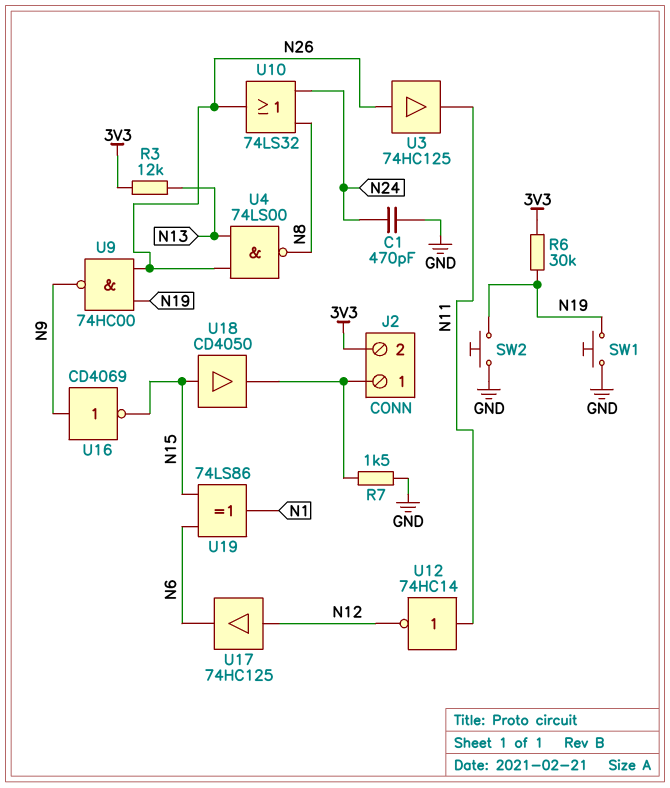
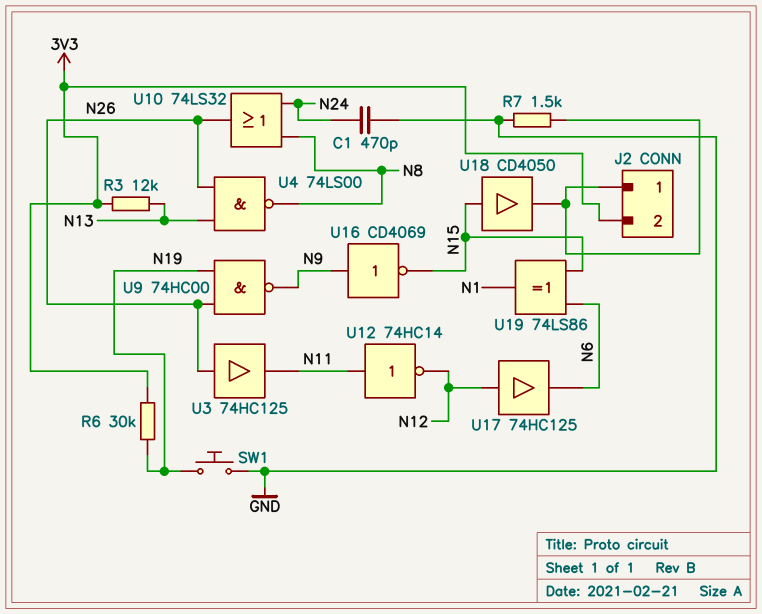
SW2: button (GND, N19) -> none

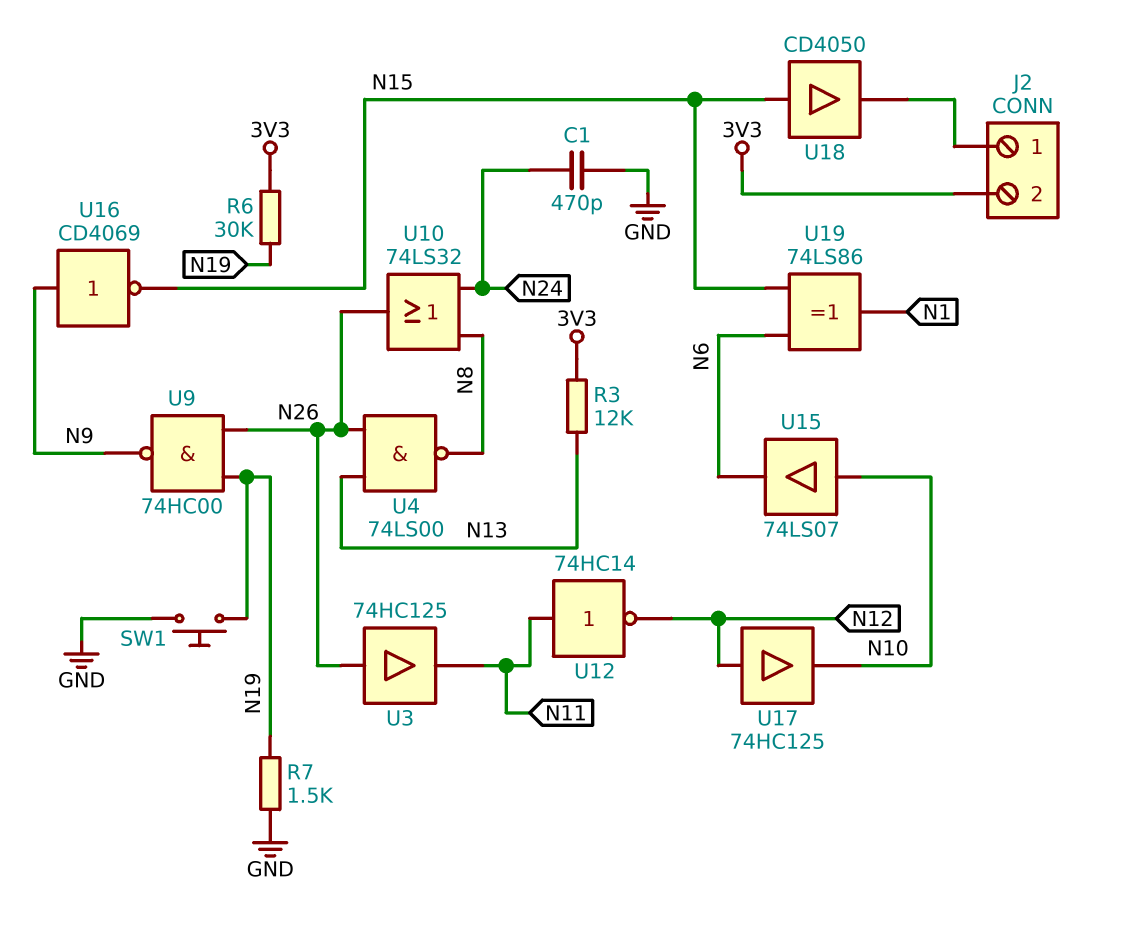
R7: 1.5k (GND, J2/1) -> 1.5k (GND, N19)
U15: none -> buffer 74LS07 (in N10, out N6)
U17: buffer 74HC125 (in N12, out N6) -> buffer 74HC125 (in N12, out N10)

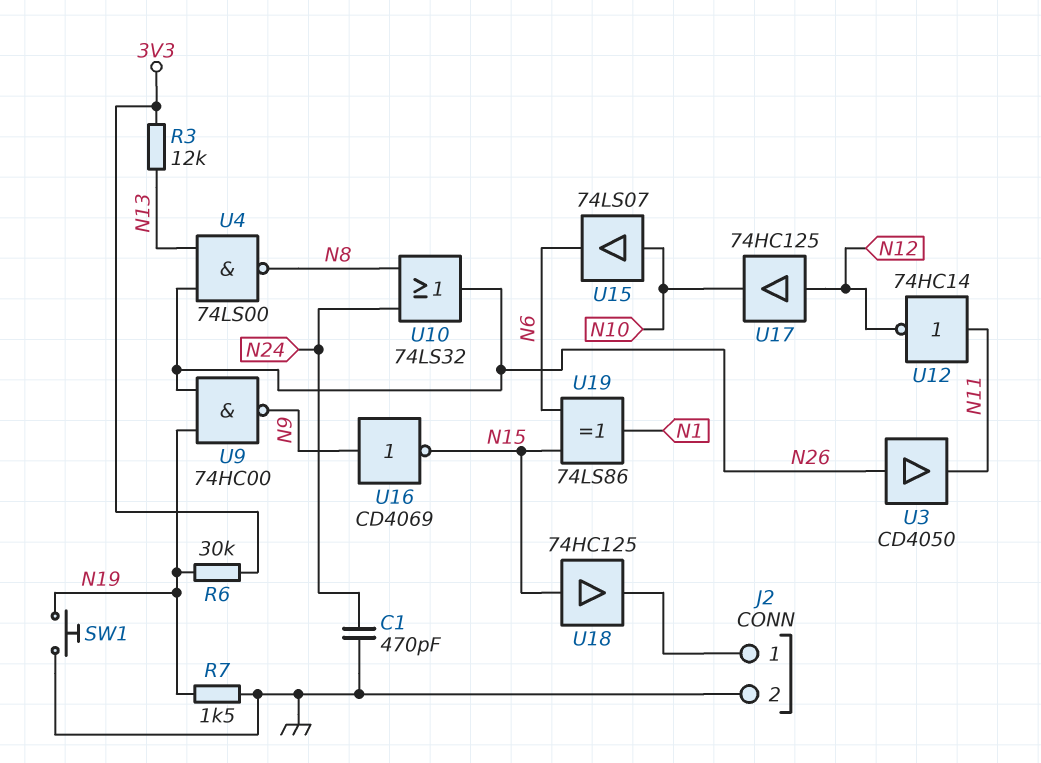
J2 pin 2: 3V3 -> GND
U3: buffer 74HC125 (in N26, out N11) -> buffer CD4050 (in N26, out N11)
U18: buffer CD4050 (in N15, out J2/1) -> buffer 74HC125 (in N15, out J2/1)

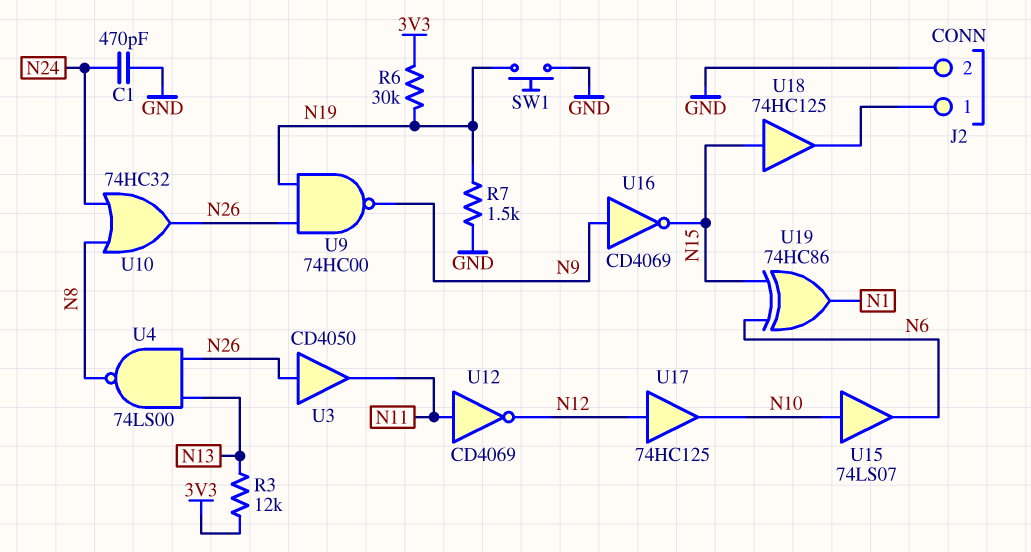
U10: OR 74LS32 (in N8, in N24, out N26) -> OR 74HC32 (in N8, in N24, out N26)
U12: NOT 74HC14 (in N11, out N12) -> NOT CD4069 (in N11, out N12)
U19: XOR 74LS86 (in N6, in N15, out N1) -> XOR 74HC86 (in N6, in N15, out N1)

